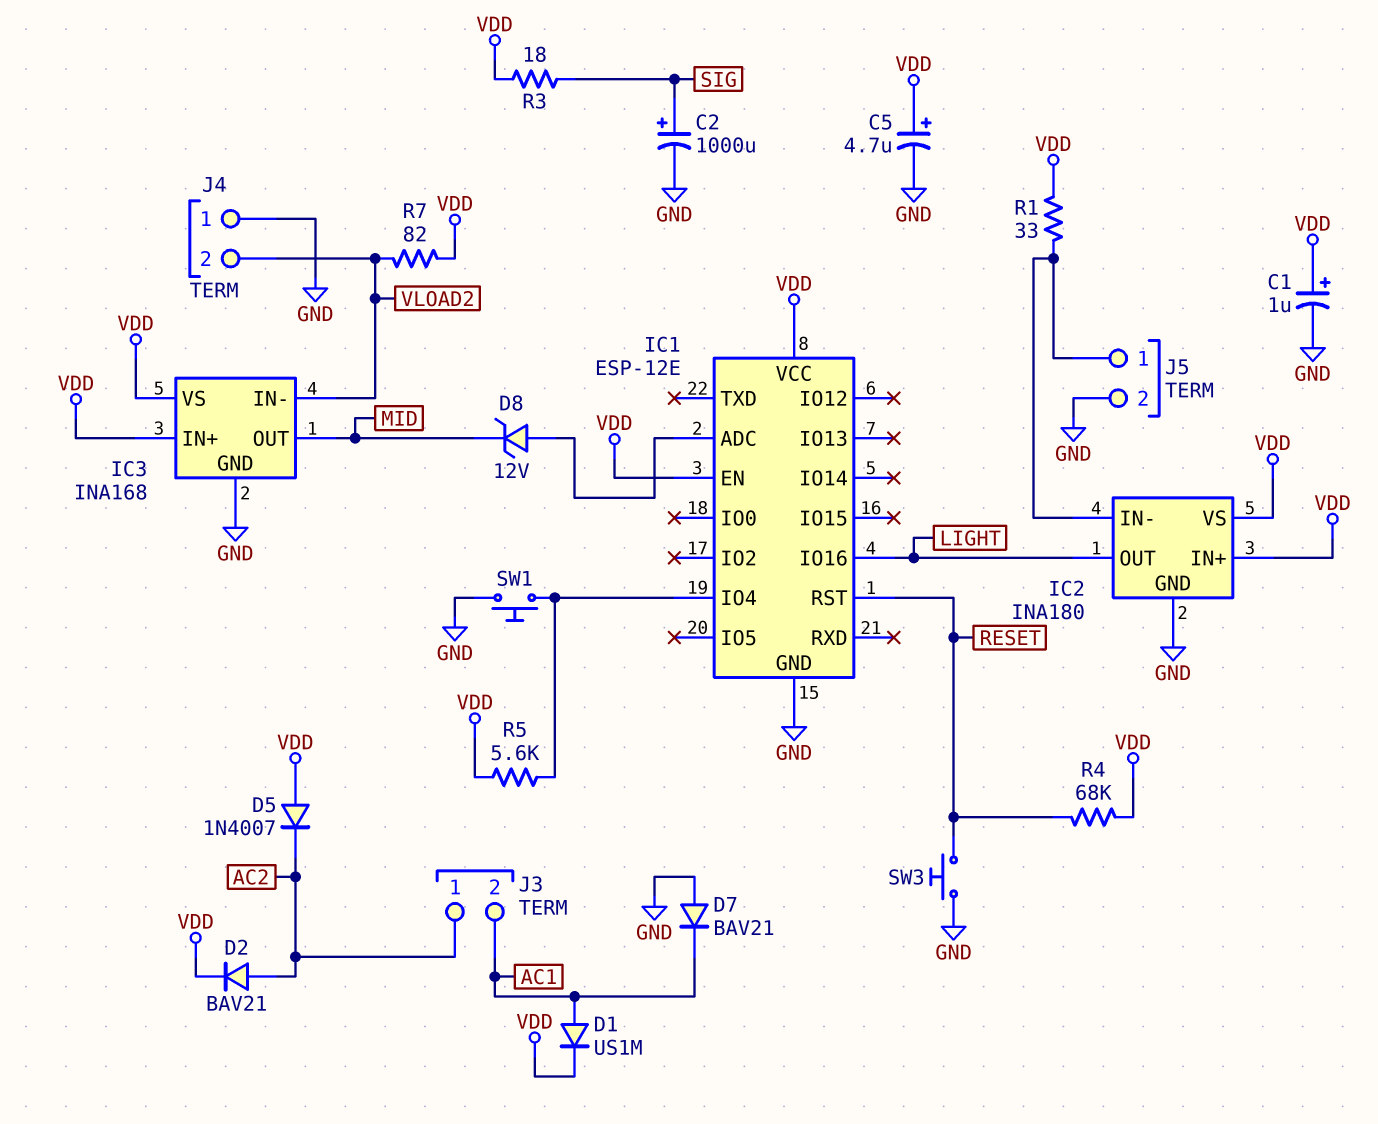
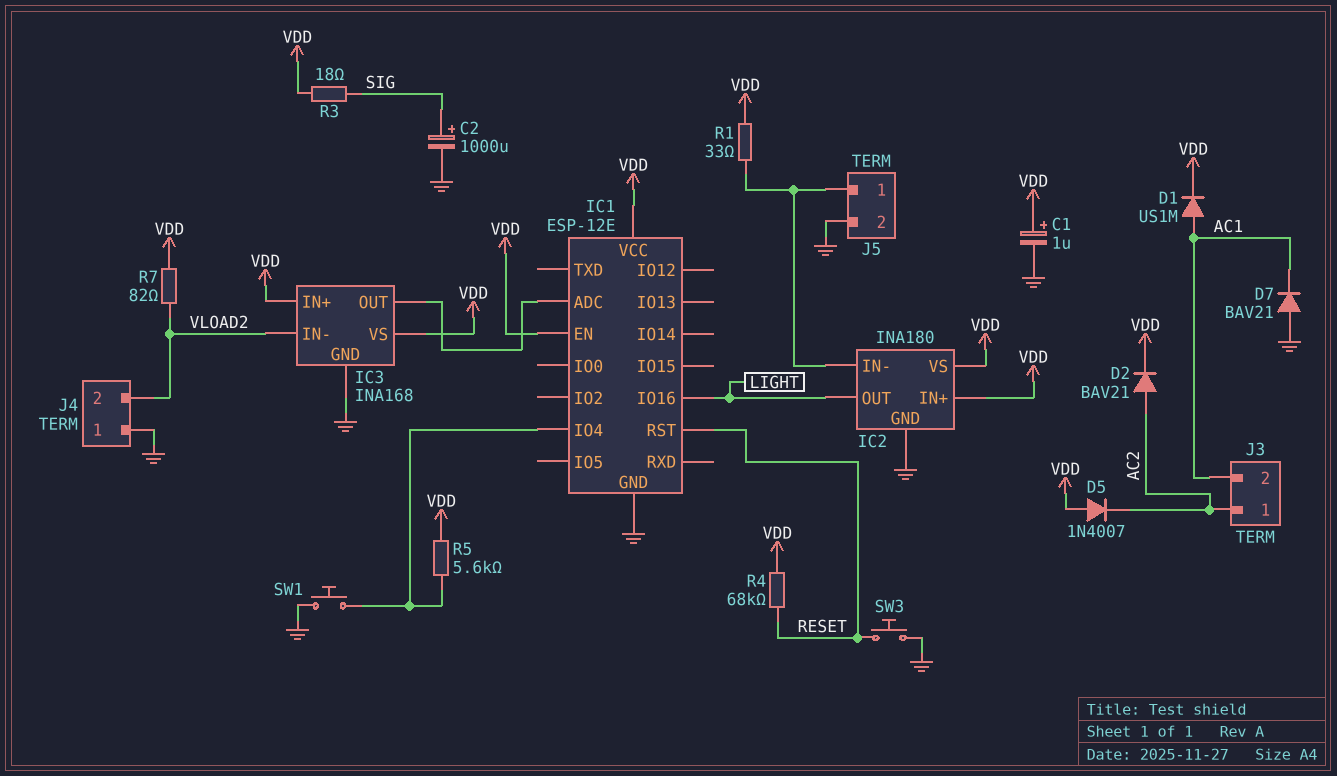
C5: 4.7uF (plus VDD, minus GND) -> none
D8: zener 12V (A IC1/ADC, K MID) -> none
IC3 pin OUT: MID -> IC1/ADC

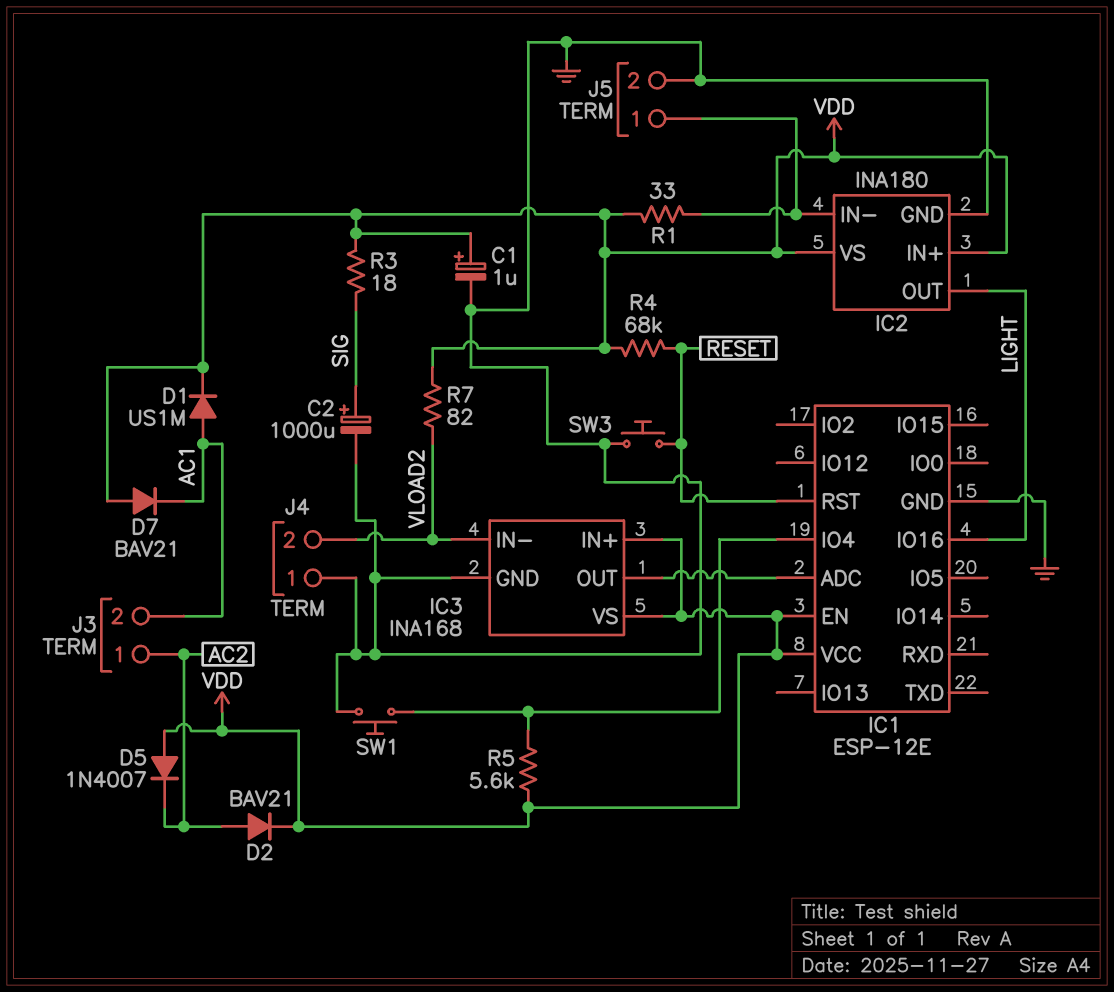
D7: diode BAV21 (A GND, K AC1) -> diode BAV21 (A VDD, K AC1)

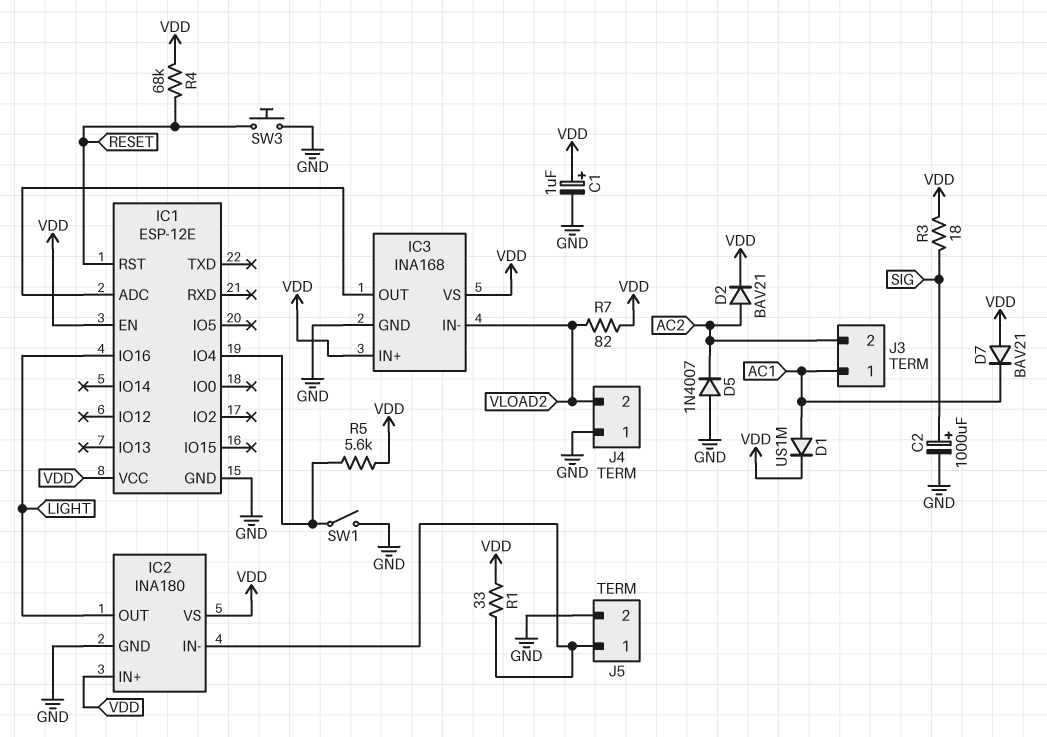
D5: diode 1N4007 (A VDD, K AC2) -> diode 1N4007 (A GND, K AC2)
J3 pin 1: AC2 -> AC1
J3 pin 2: AC1 -> AC2
SW1: button (GND, IC1/IO4) -> switch (GND, IC1/IO4)

